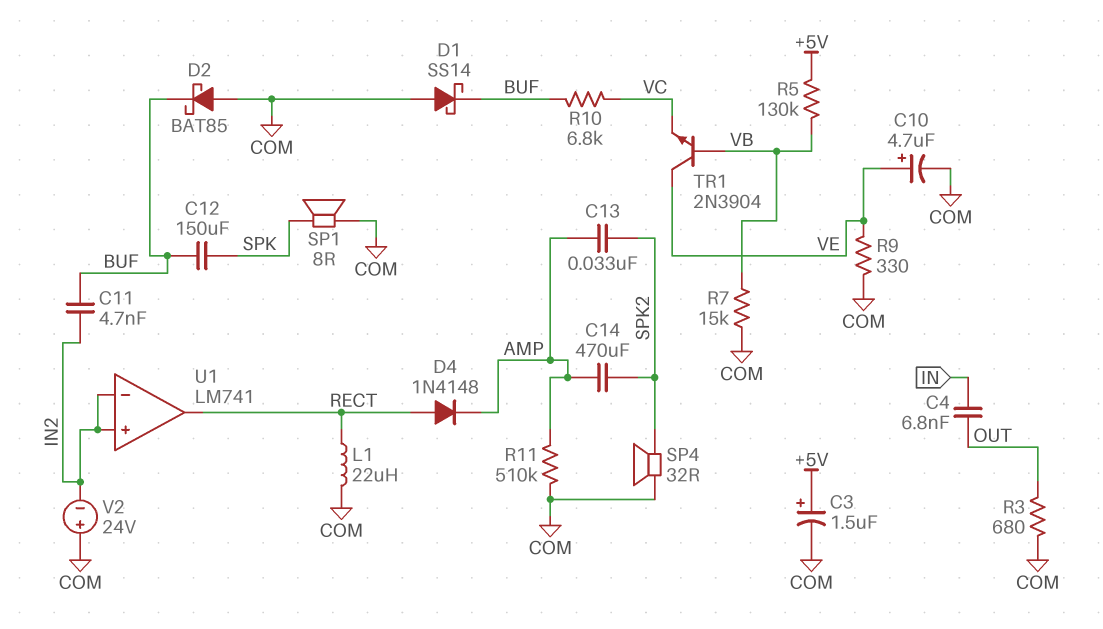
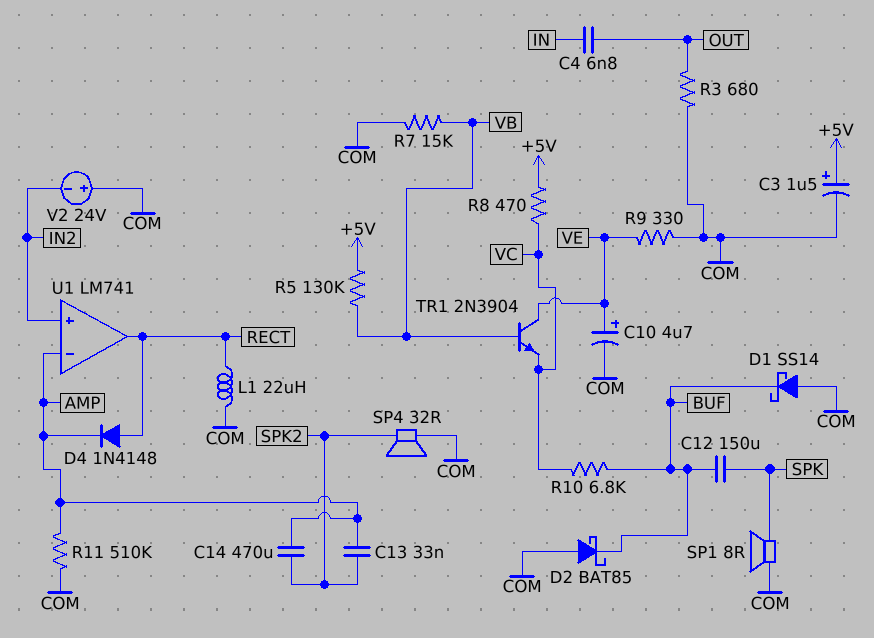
C11: 4.7nF (BUF, IN2) -> none
R8: none -> 470 (+5V, VC)
U1 pin in-: IN2 -> AMP

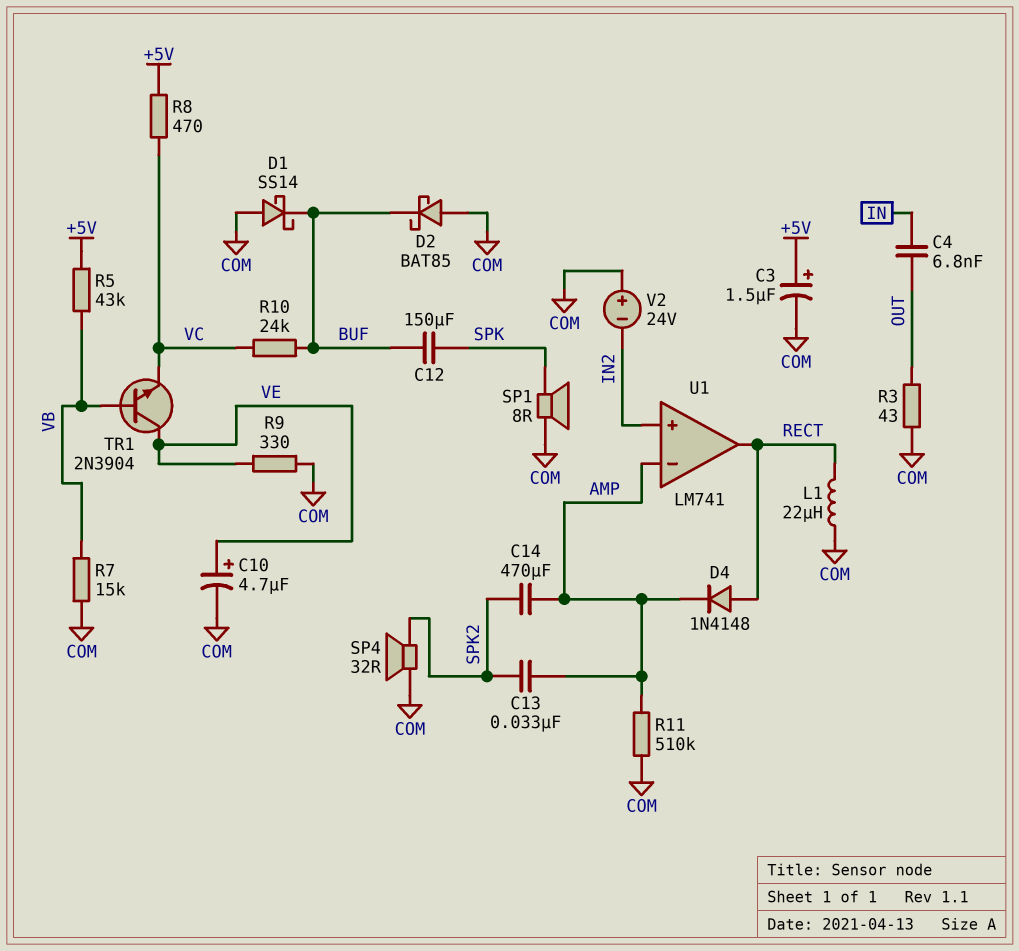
R3: 680 (COM, OUT) -> 43 (COM, OUT)
R5: 130k (+5V, VB) -> 43k (+5V, VB)
R10: 6.8k (BUF, VC) -> 24k (BUF, VC)

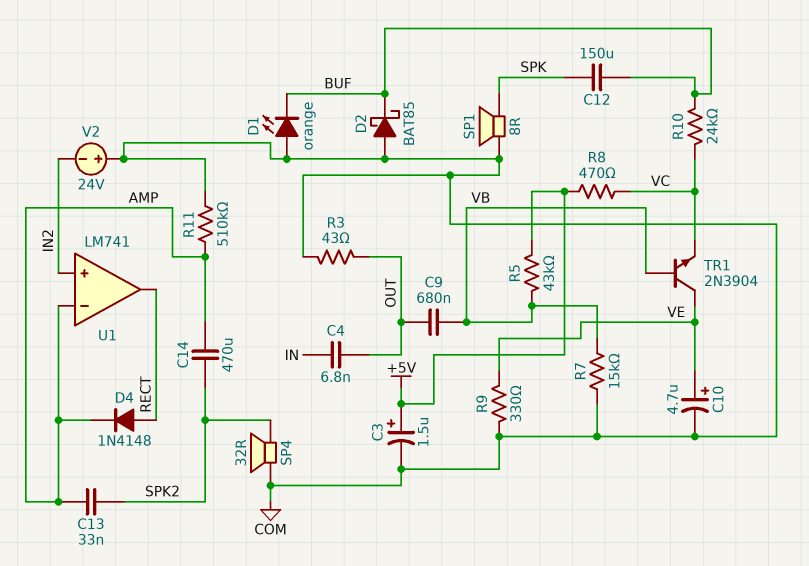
C9: none -> 680nF (OUT, VB)
D1: schottky SS14 (A COM, K BUF) -> LED orange (A COM, K BUF)
L1: 22uH (COM, RECT) -> none

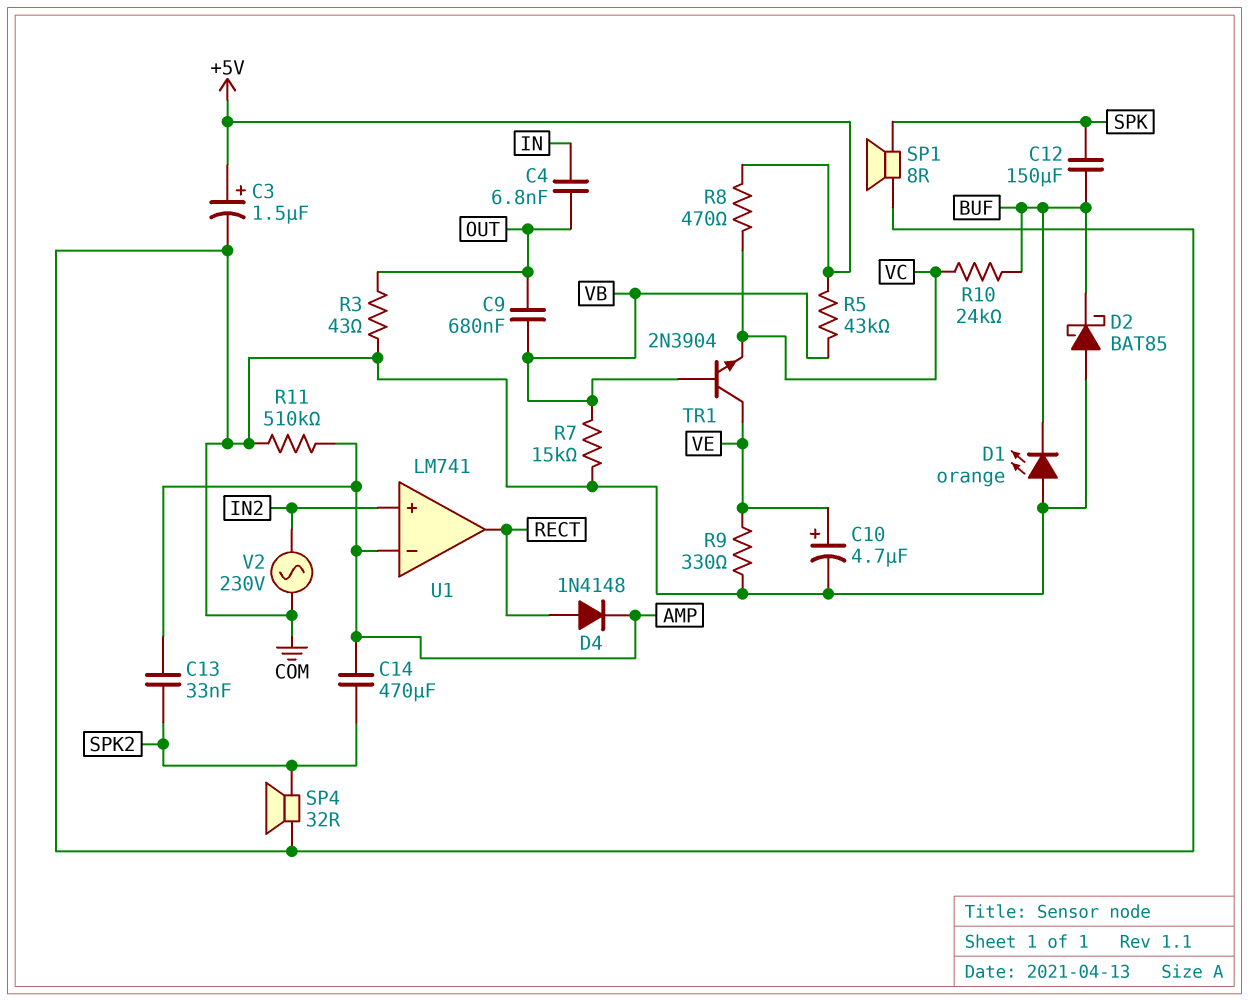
V2: 24V (plus COM, minus IN2) -> AC 230V (COM, IN2)

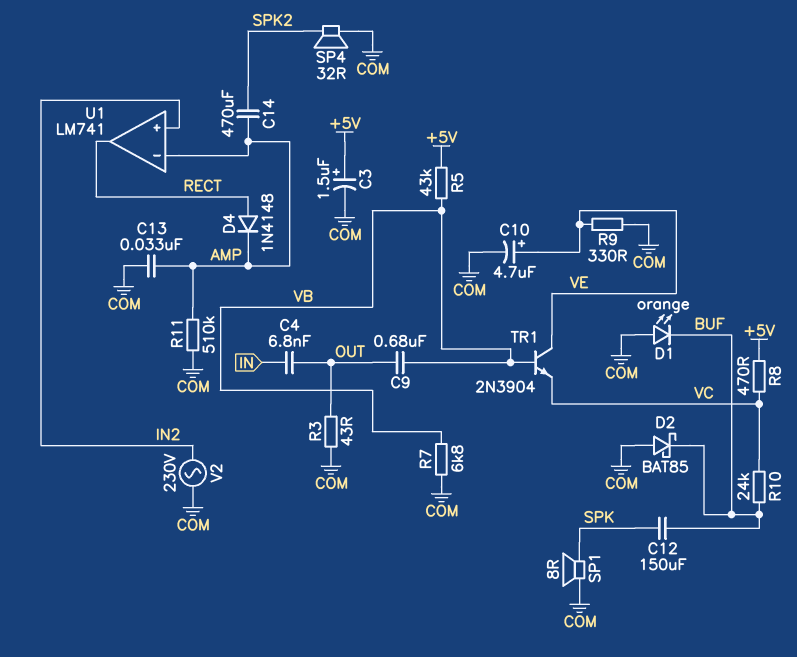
C13: 33nF (AMP, SPK2) -> 33nF (AMP, COM)
R7: 15k (COM, VB) -> 6.8k (COM, VB)

